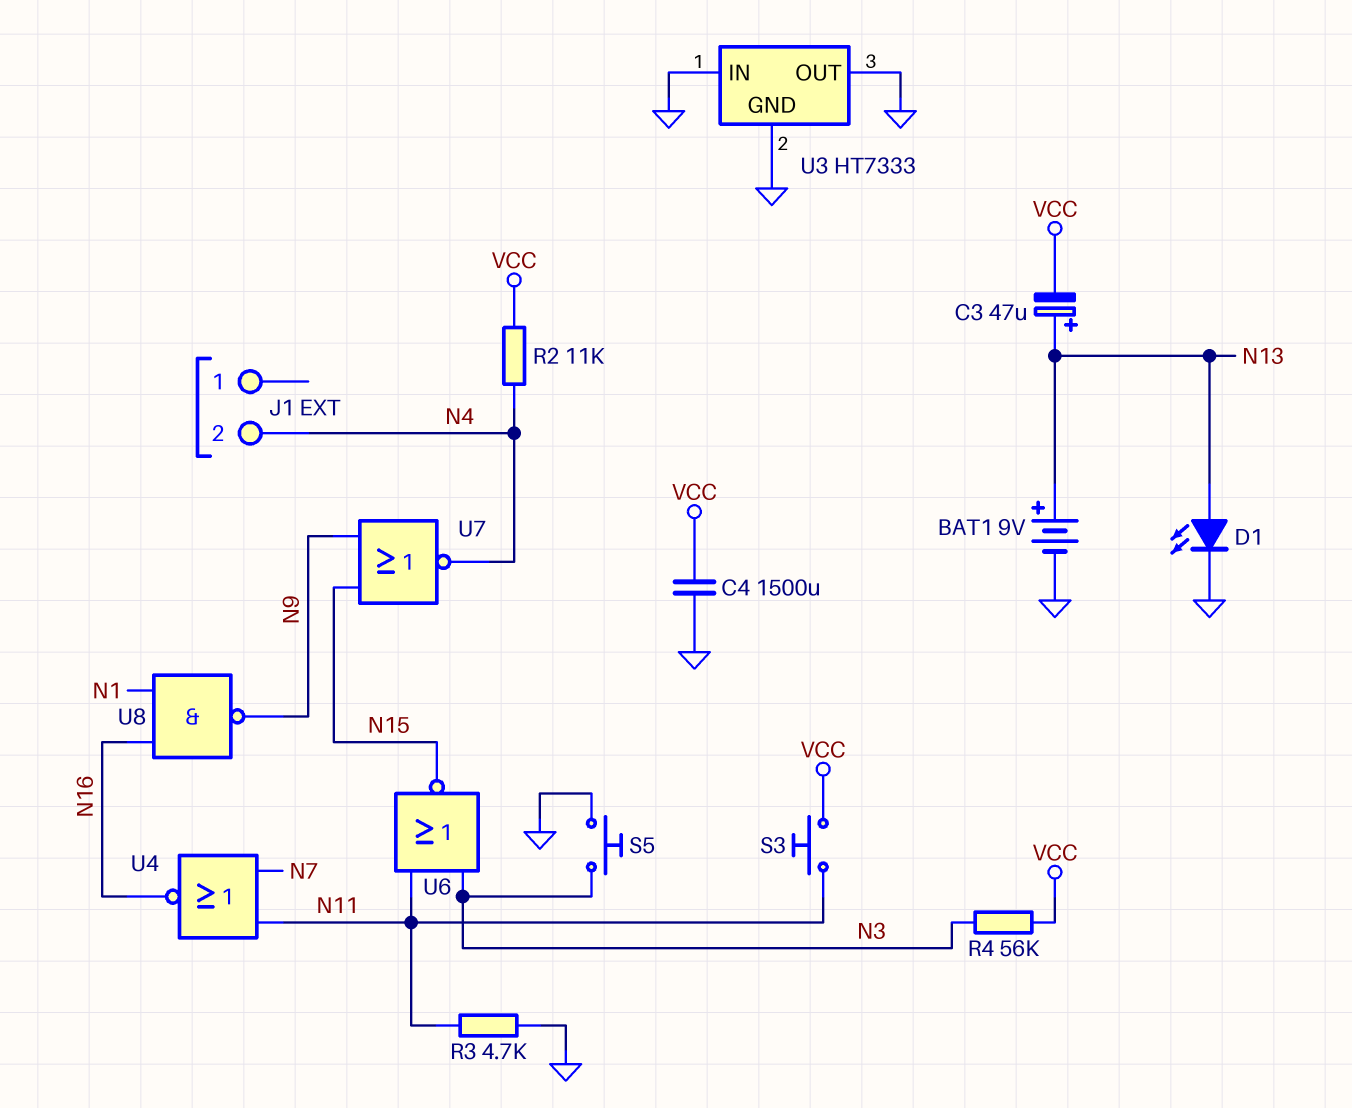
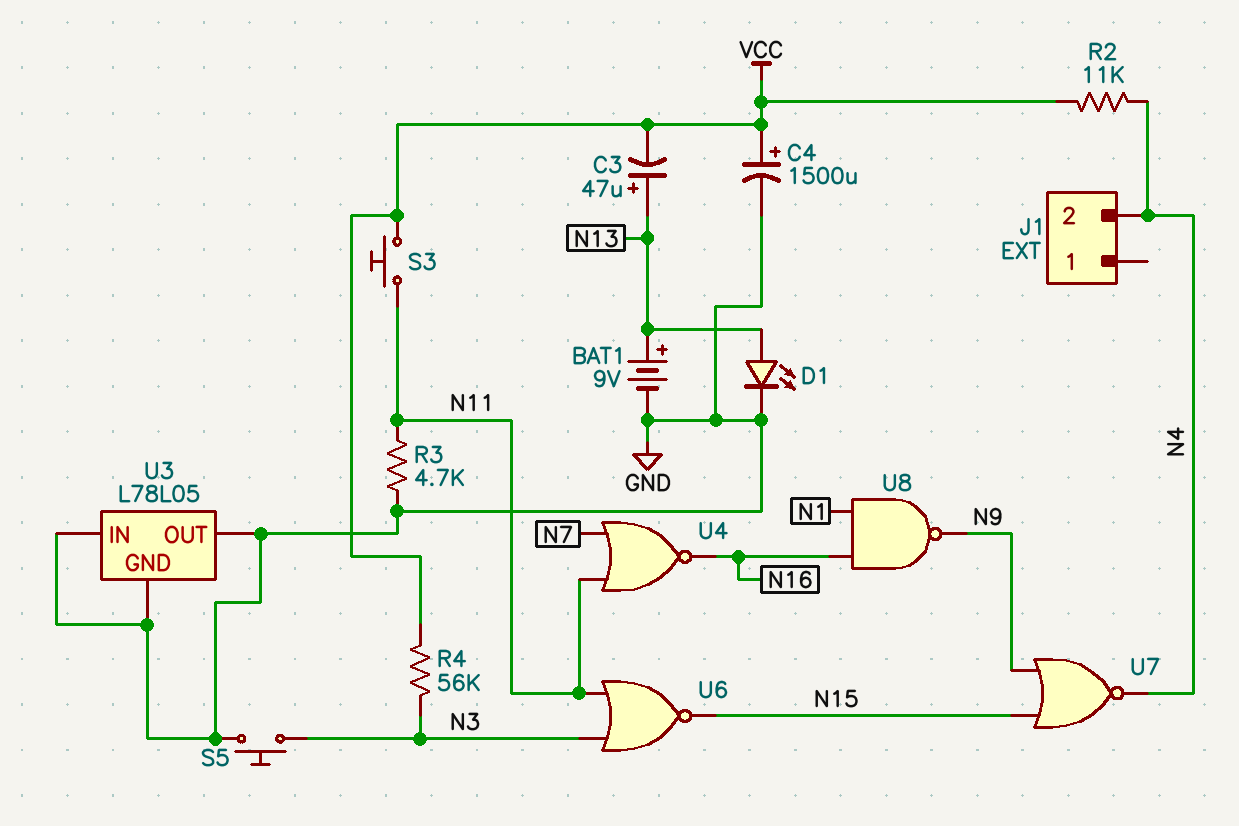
C4: 1500uF (GND, VCC) -> 1500uF (plus VCC, minus GND)
U3: HT7333 -> L78L05

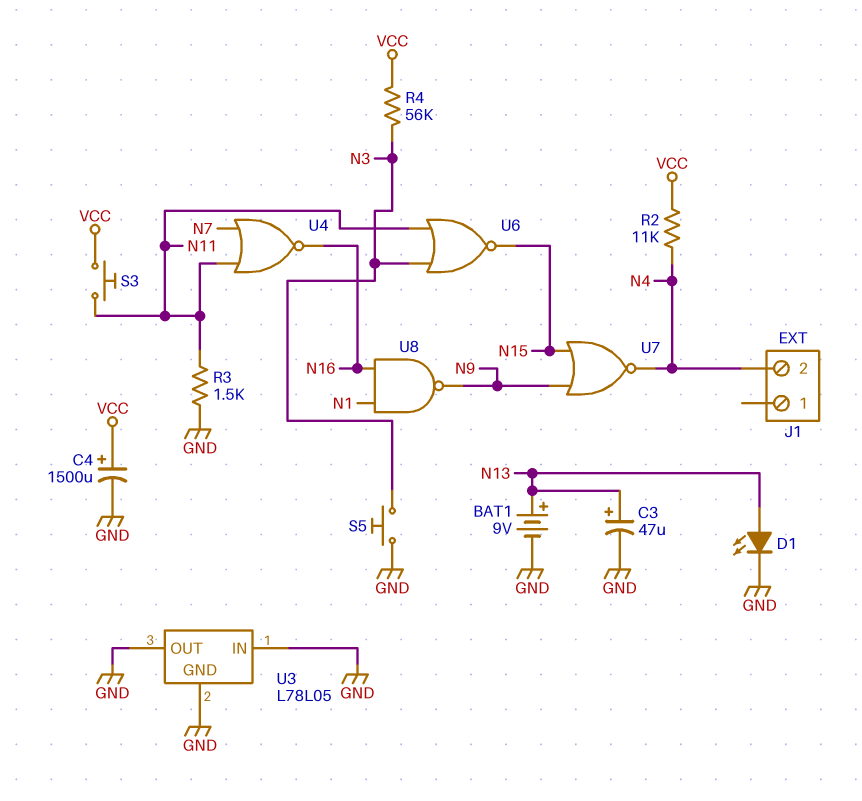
C3: 47uF (plus N13, minus VCC) -> 47uF (plus N13, minus GND)
R3: 4.7k (GND, N11) -> 1.5k (GND, N11)

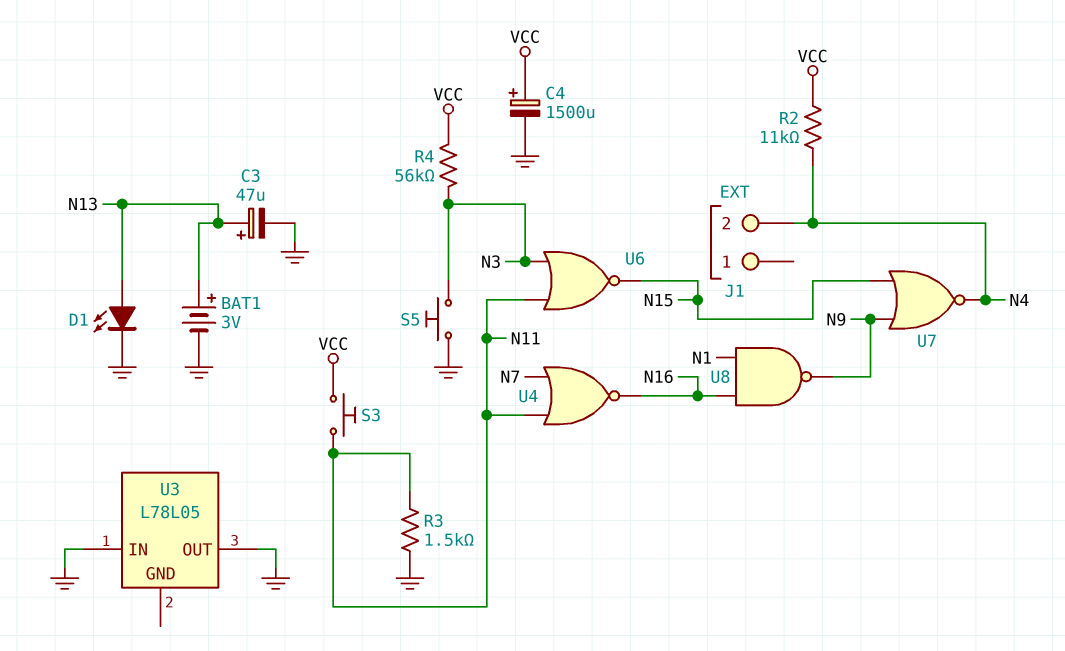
BAT1: 9V (plus N13, minus GND) -> 3V (plus N13, minus GND)
U3 pin GND: GND -> none

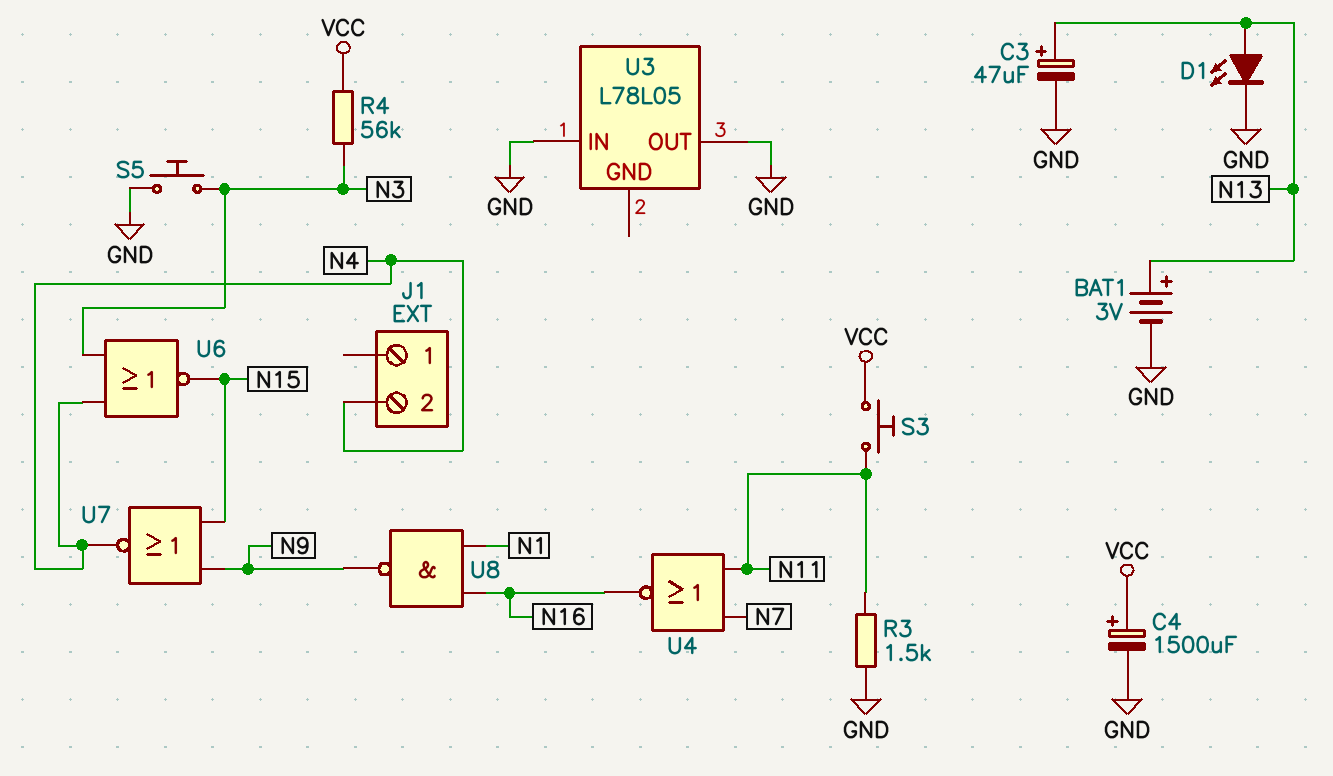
R2: 11k (N4, VCC) -> none
U6: NOR (in N3, in N11, out N15) -> NOR (in N3, in N4, out N15)

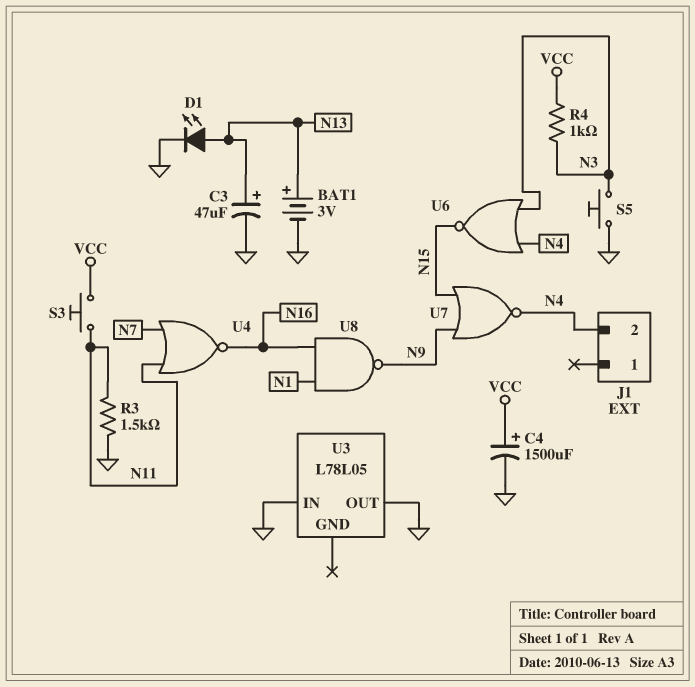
R4: 56k (N3, VCC) -> 1k (N3, VCC)

